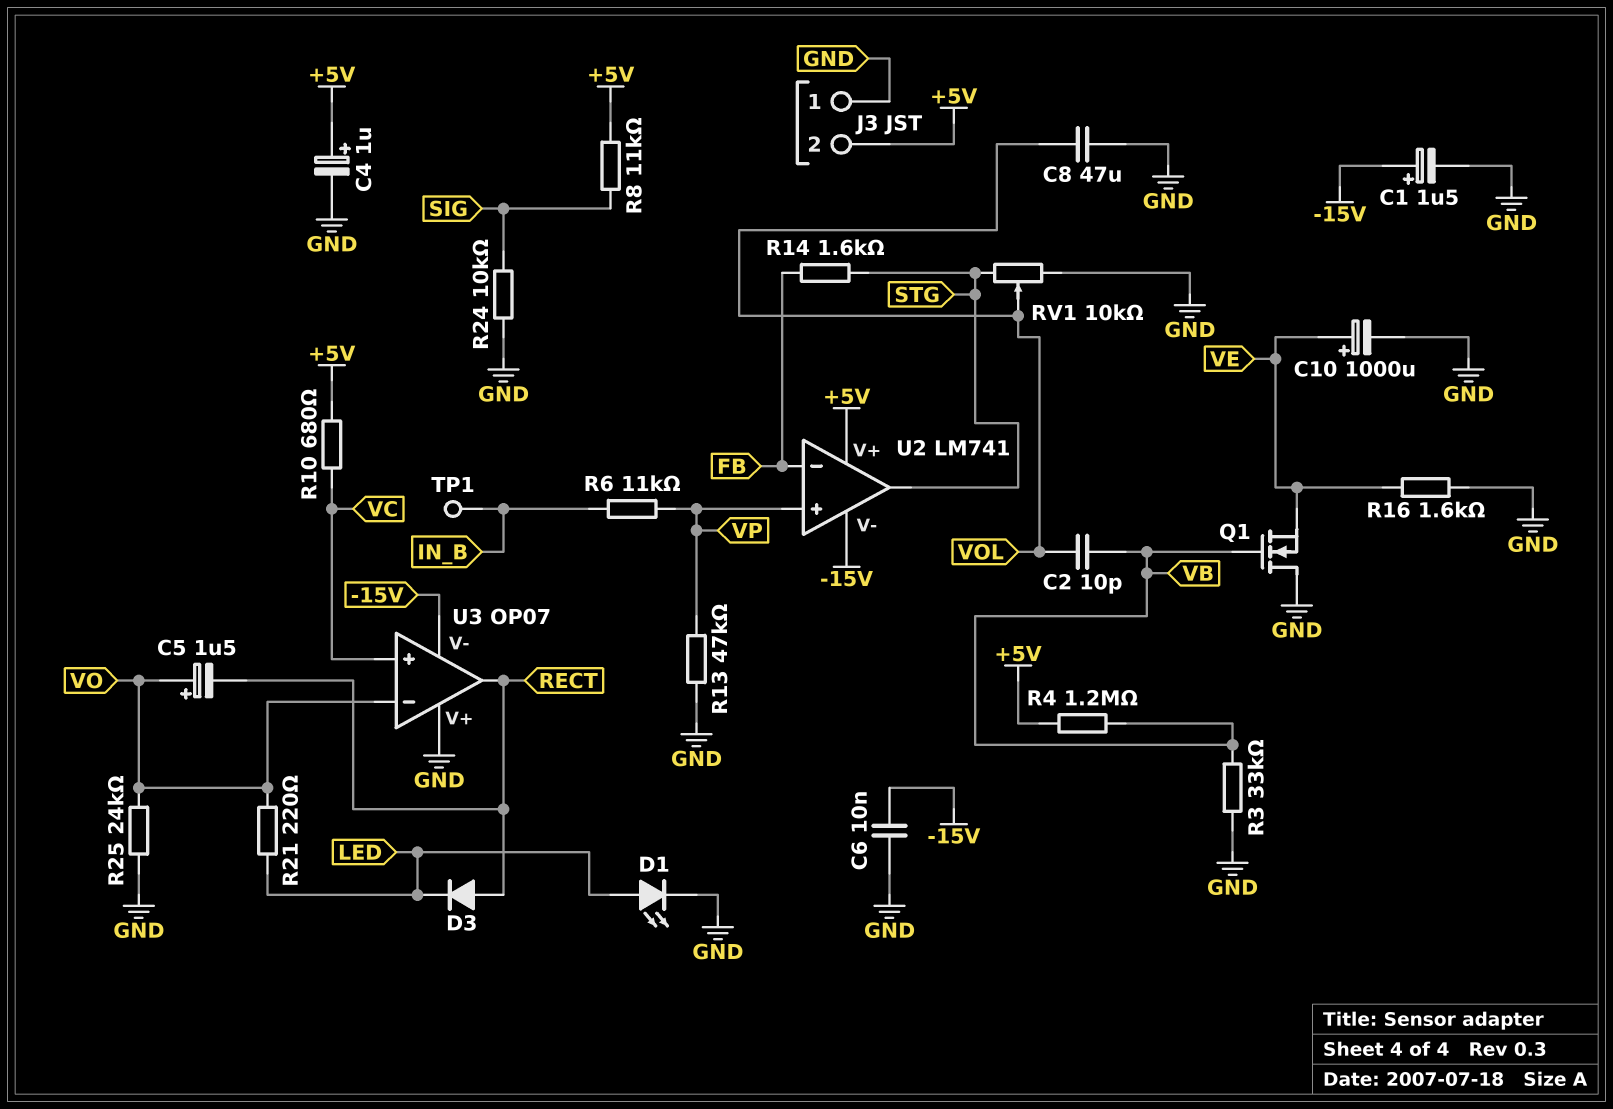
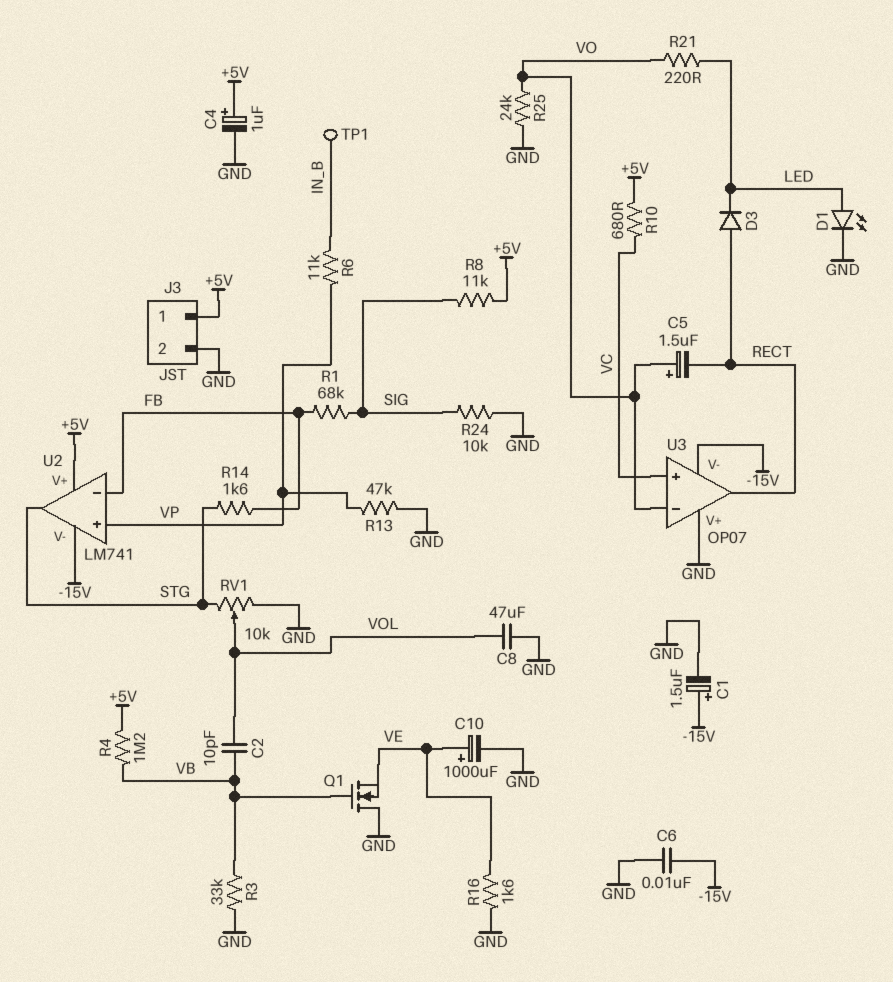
J3 pin 1: GND -> +5V
J3 pin 2: +5V -> GND
R1: none -> 68k (FB, SIG)

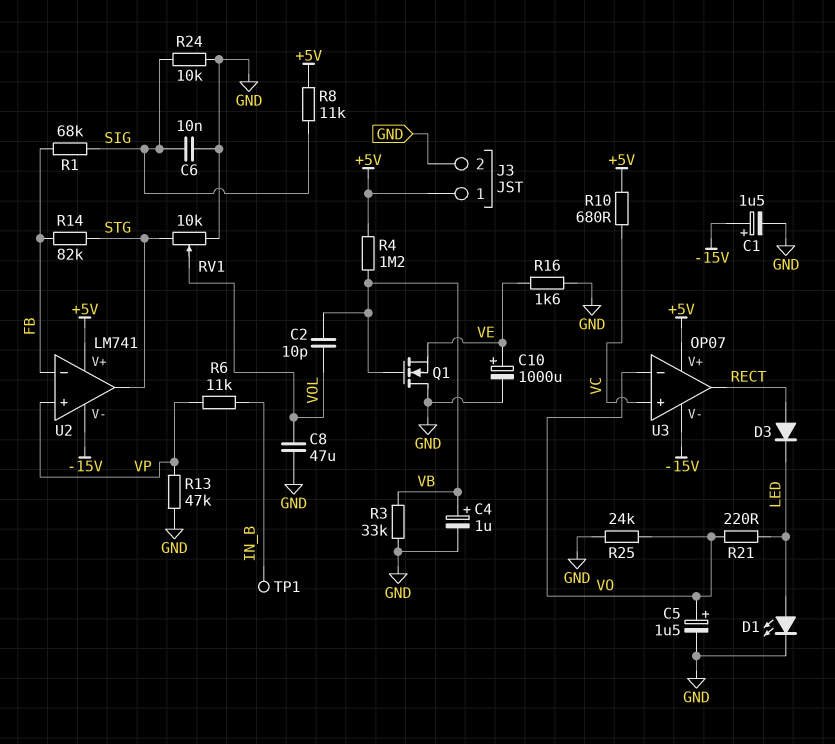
C4: 1uF (plus +5V, minus GND) -> 1uF (plus VB, minus GND)
C5: 1.5uF (plus VO, minus RECT) -> 1.5uF (plus VO, minus GND)
C6: 10nF (-15V, GND) -> 10nF (GND, SIG)
R14: 1.6k (FB, STG) -> 82k (FB, STG)
U3 pin V+: GND -> +5V

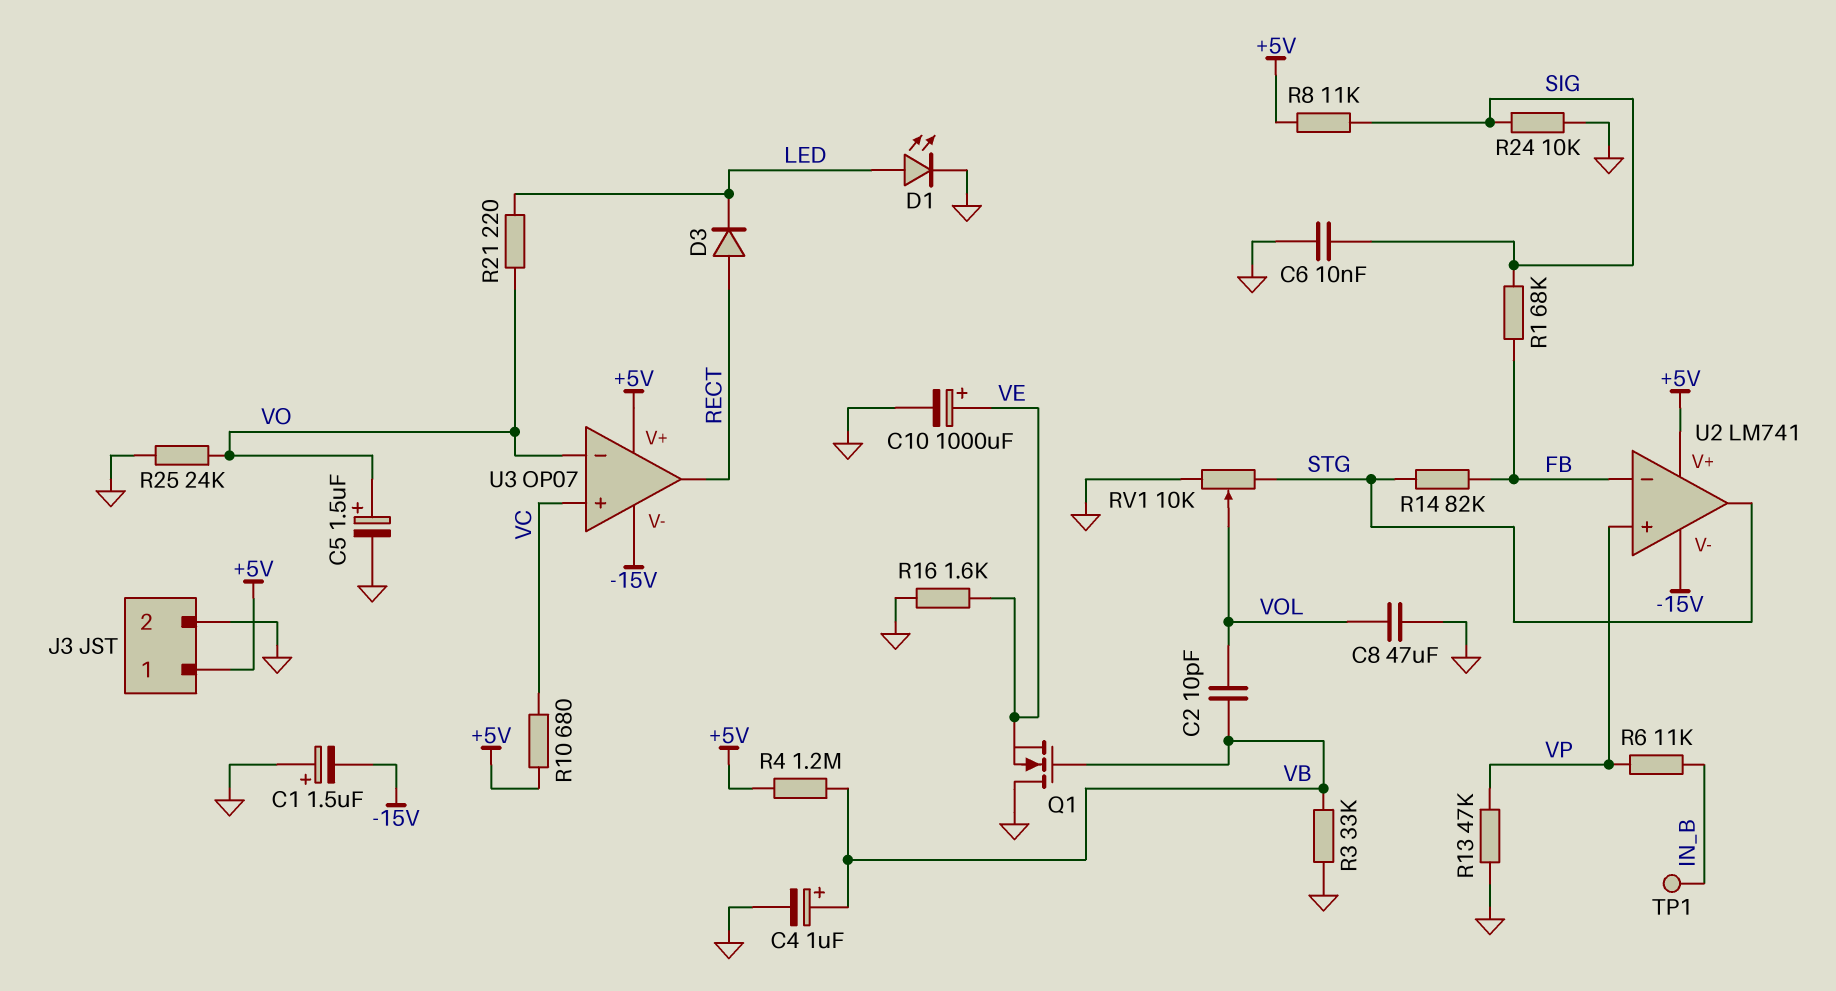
C1: 1.5uF (plus -15V, minus GND) -> 1.5uF (plus GND, minus -15V)

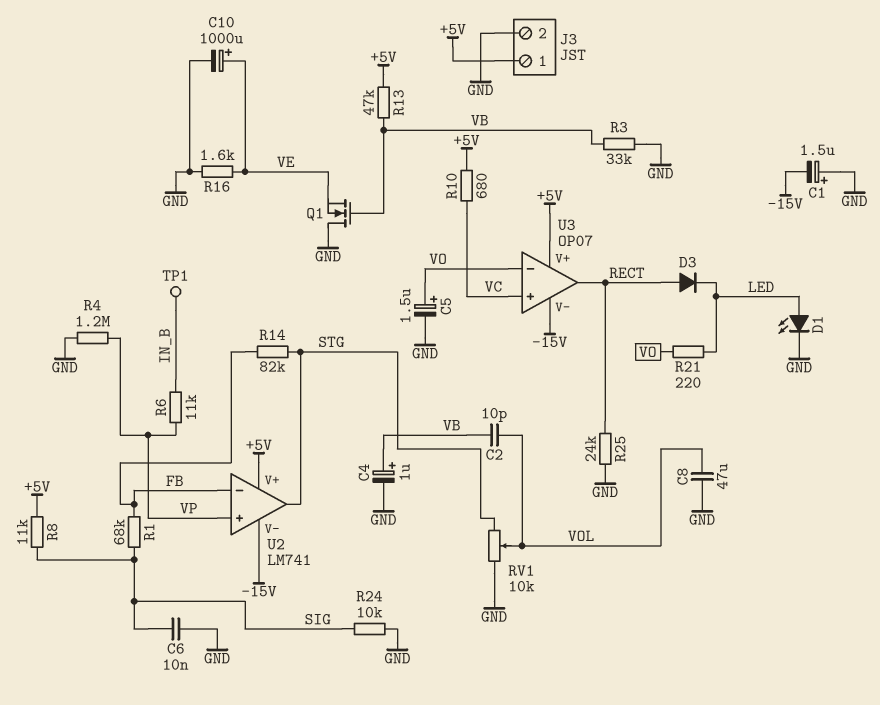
R4: 1.2M (+5V, VB) -> 1.2M (GND, VP)
R13: 47k (GND, VP) -> 47k (+5V, VB)
R25: 24k (GND, VO) -> 24k (GND, RECT)

